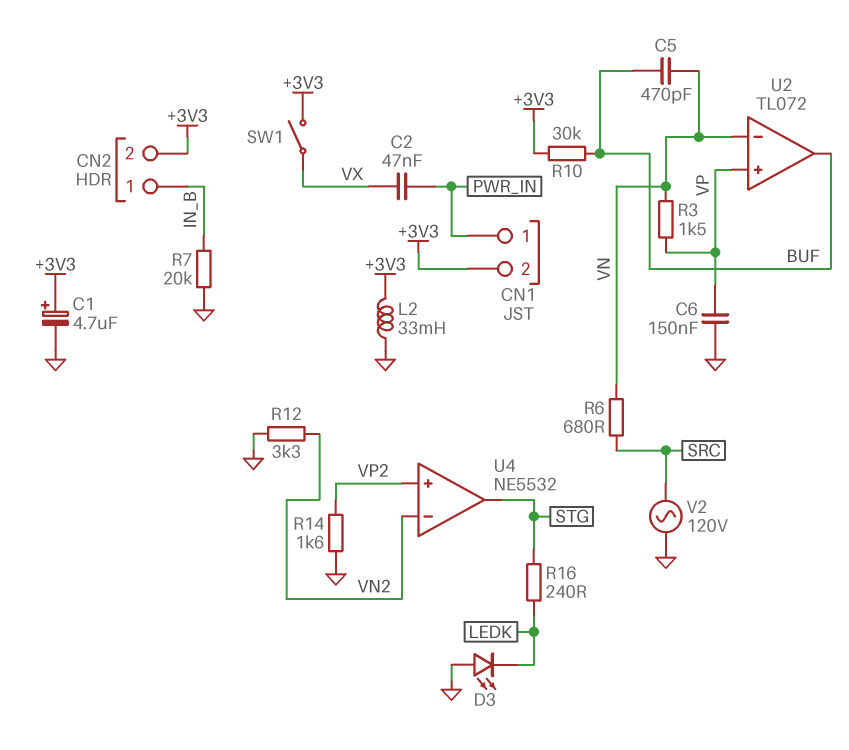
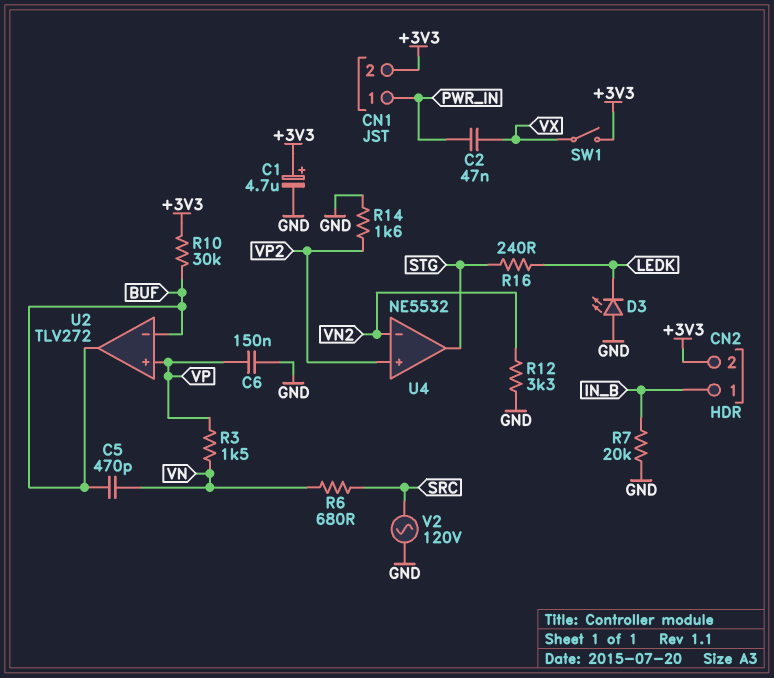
L2: 33mH (+3V3, GND) -> none
U2: TL072 -> TLV272
U2 pin in-: VN -> BUF

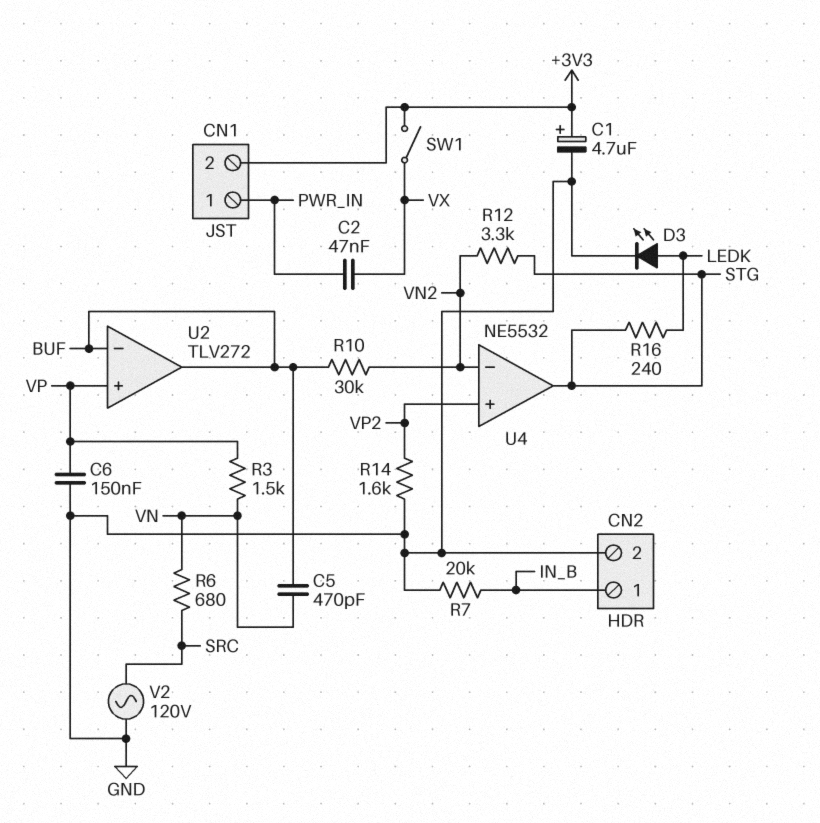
CN2 pin 2: +3V3 -> GND
D3: LED (A GND, K LEDK) -> LED (A LEDK, K GND)
R10: 30k (+3V3, BUF) -> 30k (BUF, VN2)
R12: 3.3k (GND, VN2) -> 3.3k (STG, VN2)

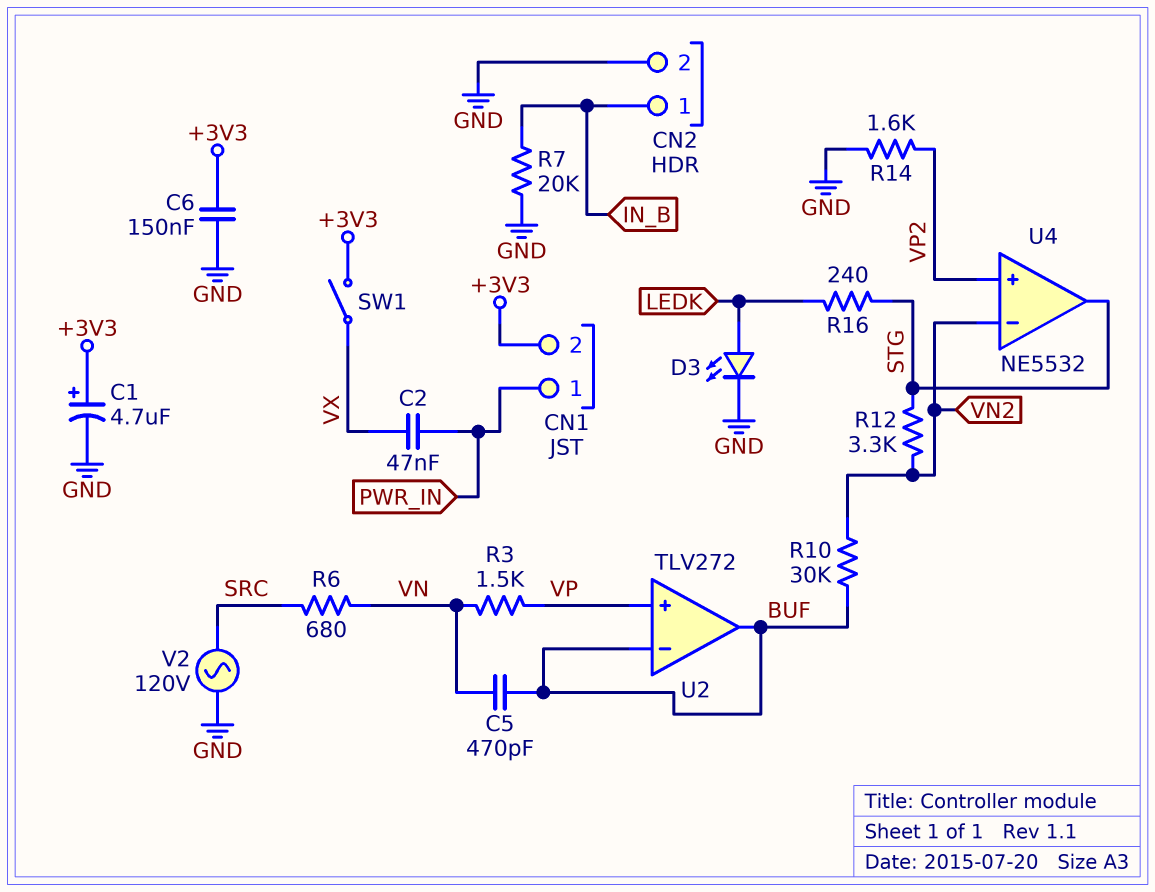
C6: 150nF (GND, VP) -> 150nF (+3V3, GND)

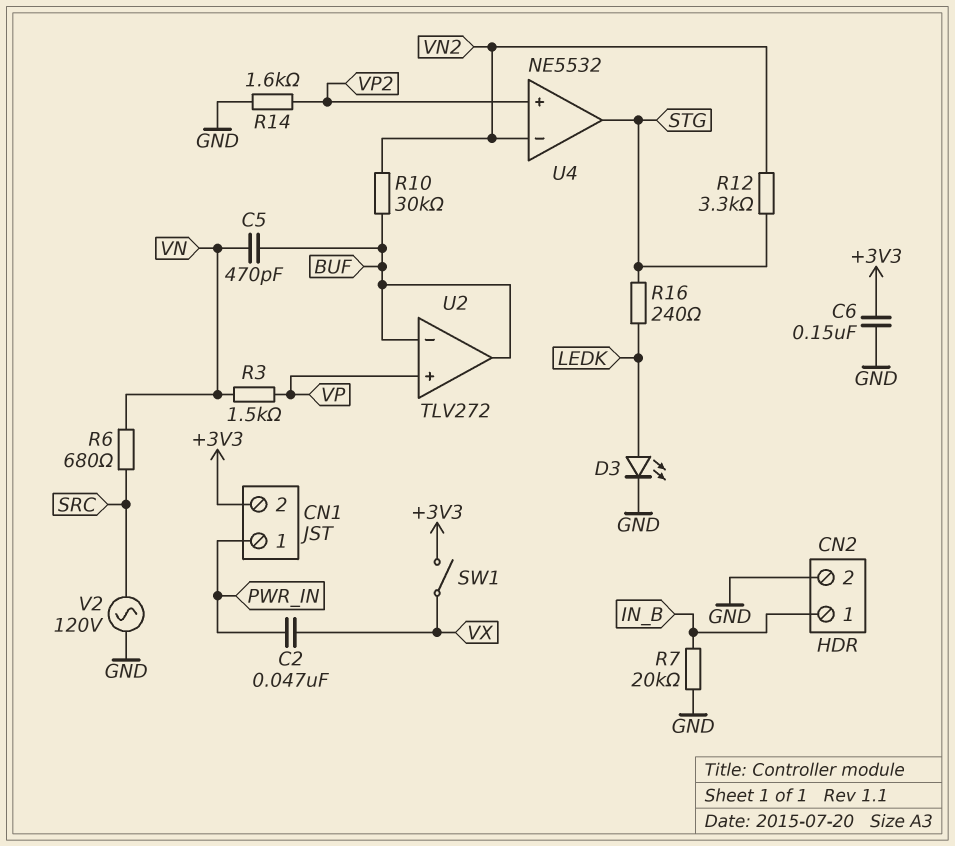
C1: 4.7uF (plus +3V3, minus GND) -> none

